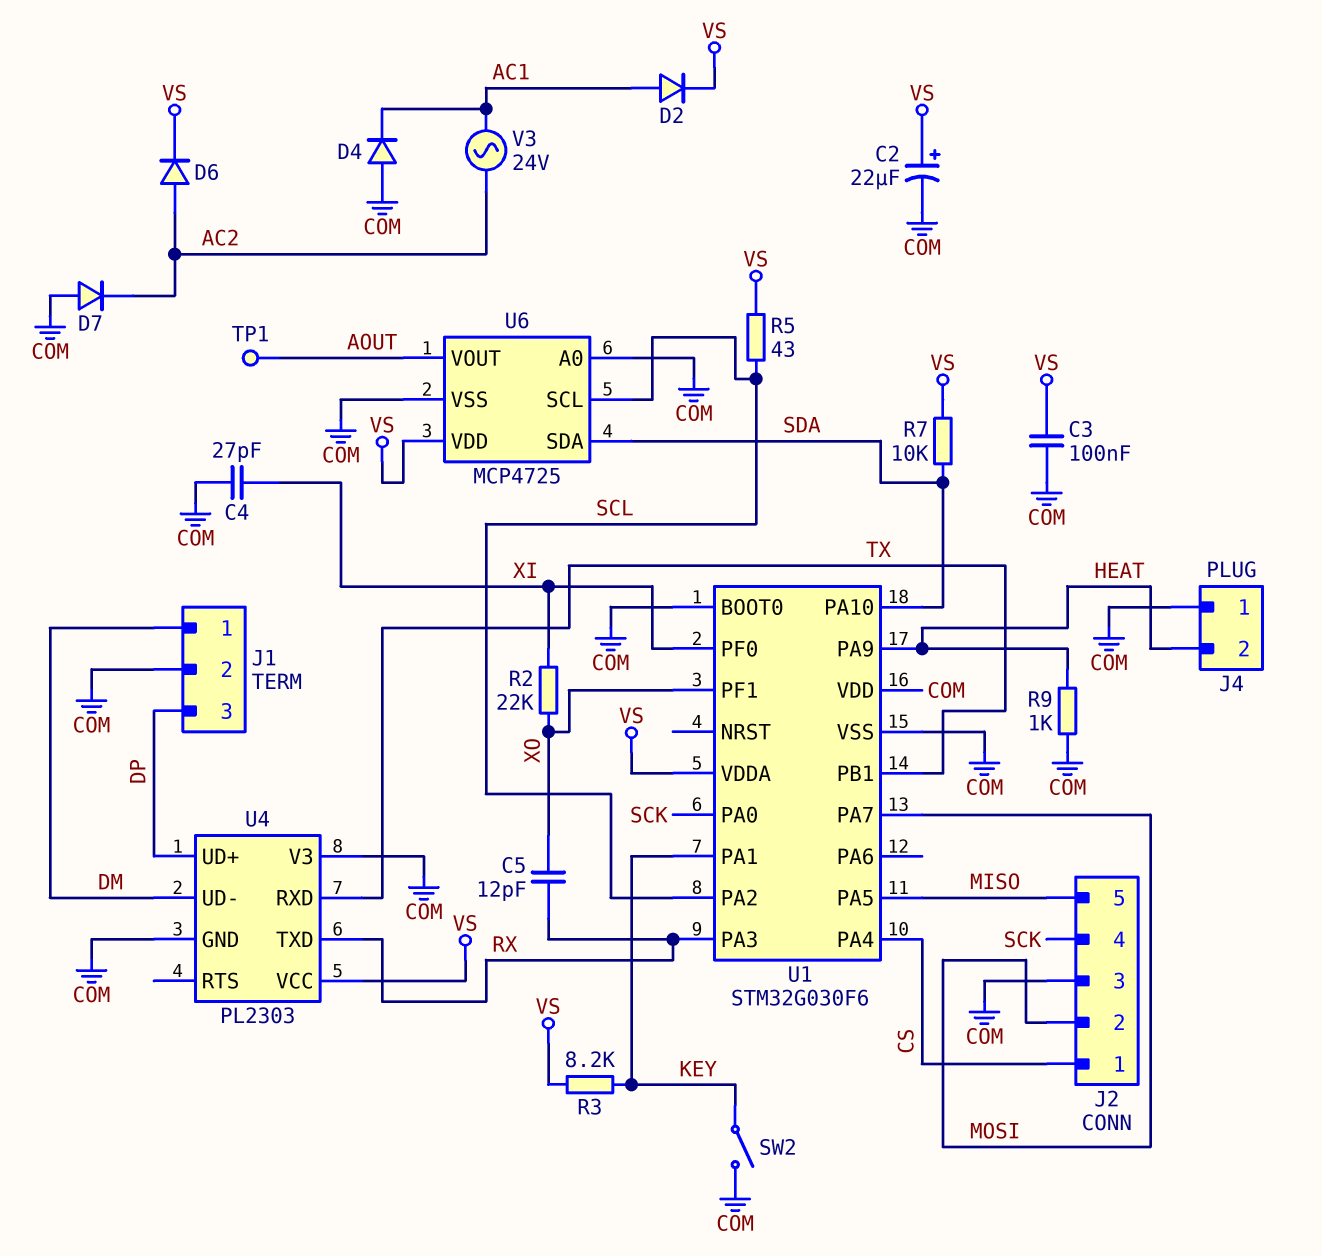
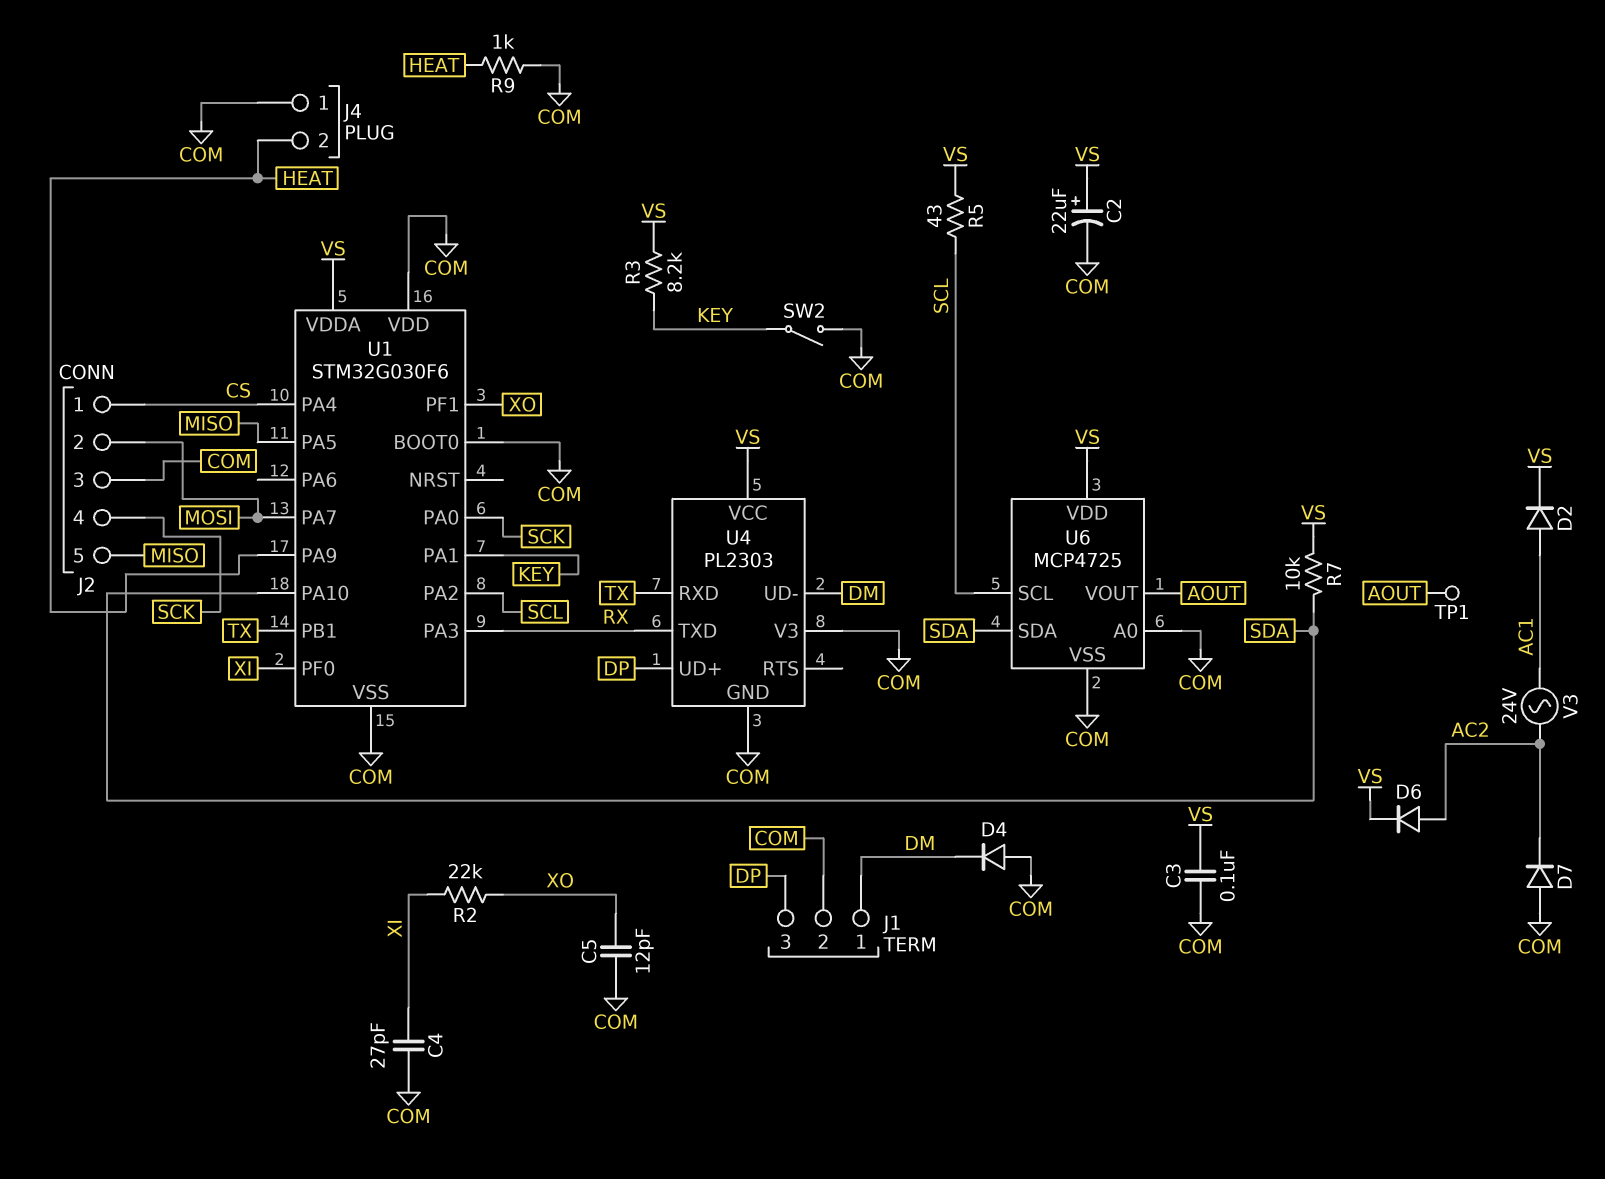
C5: 12pF (RX, XO) -> 12pF (COM, XO)
D4: diode (A COM, K AC1) -> diode (A COM, K DM)

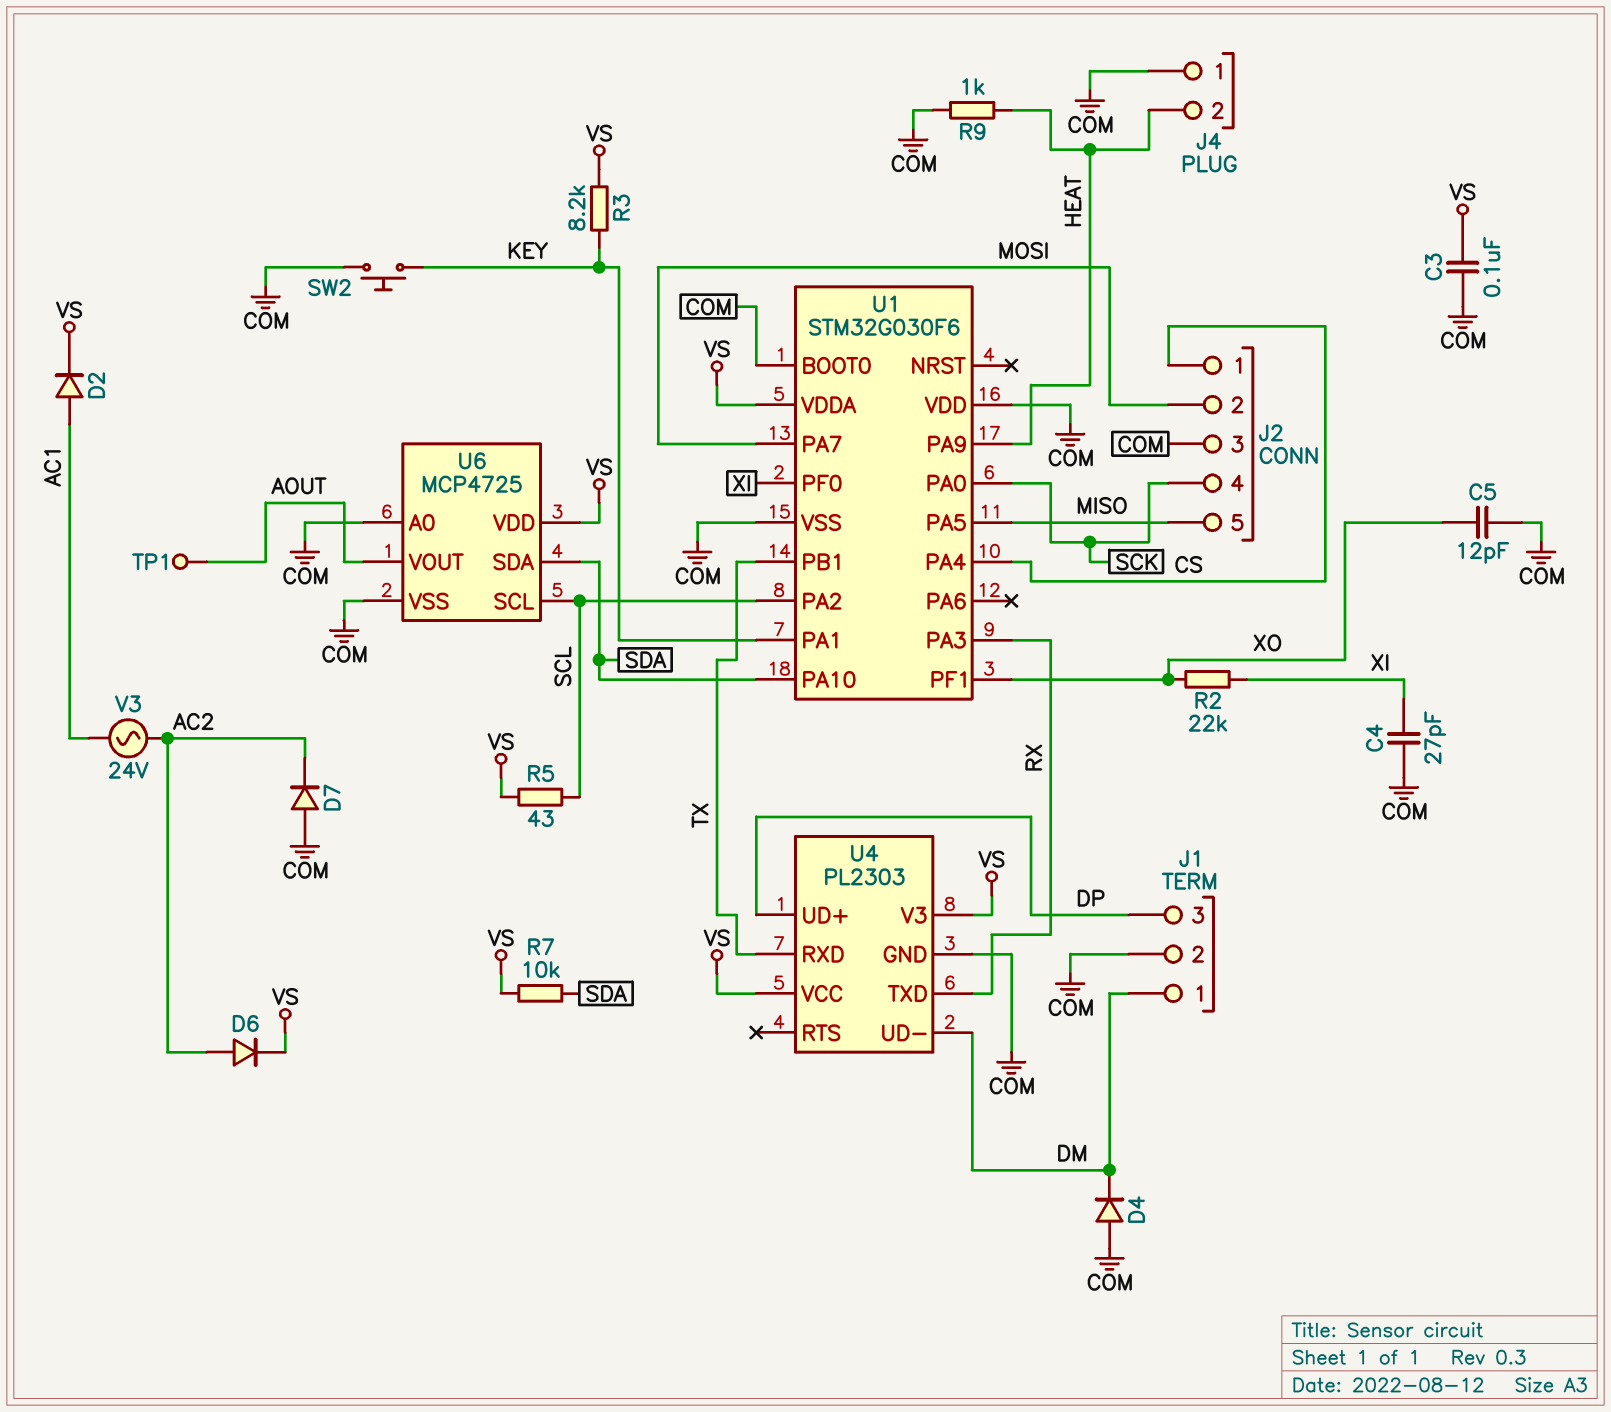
C2: 22uF (plus VS, minus COM) -> none
SW2: switch (COM, KEY) -> button (COM, KEY)
U4 pin V3: COM -> VS

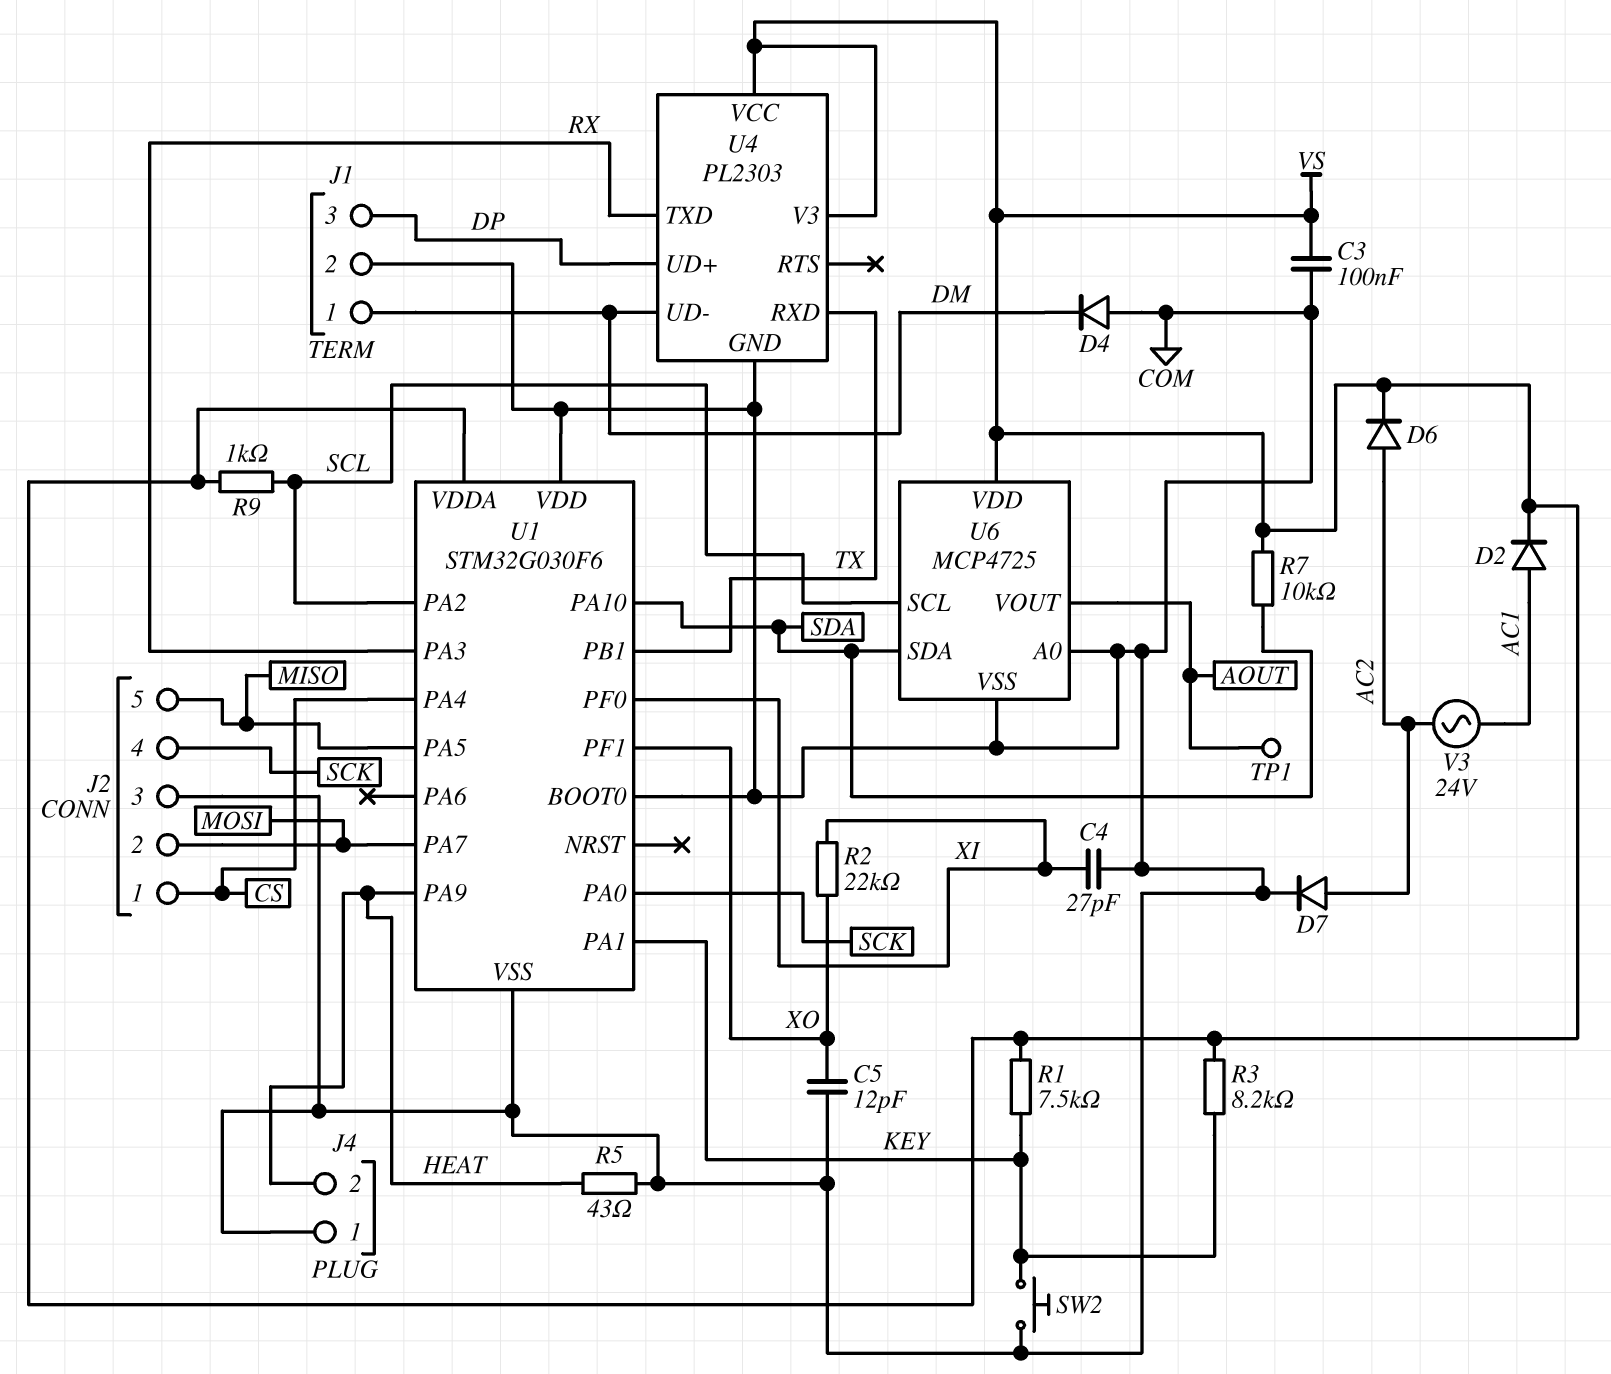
D7: diode (A COM, K AC2) -> diode (A AC2, K COM)
R1: none -> 7.5k (KEY, VS)
R5: 43 (SCL, VS) -> 43 (COM, HEAT)
R9: 1k (COM, HEAT) -> 1k (SCL, VS)

